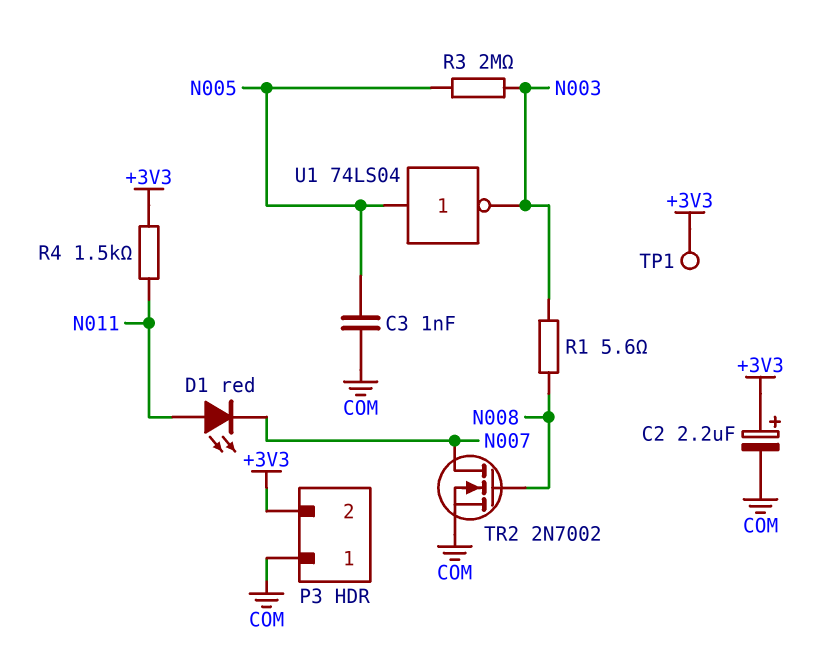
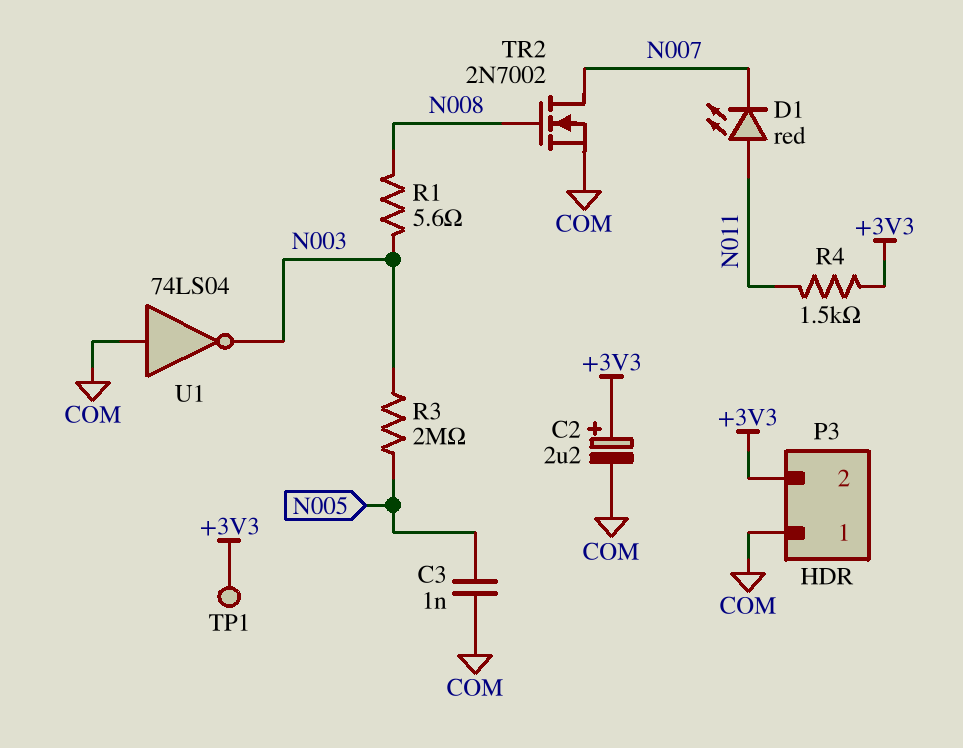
U1: NOT 74LS04 (in N005, out N003) -> NOT 74LS04 (in COM, out N003)

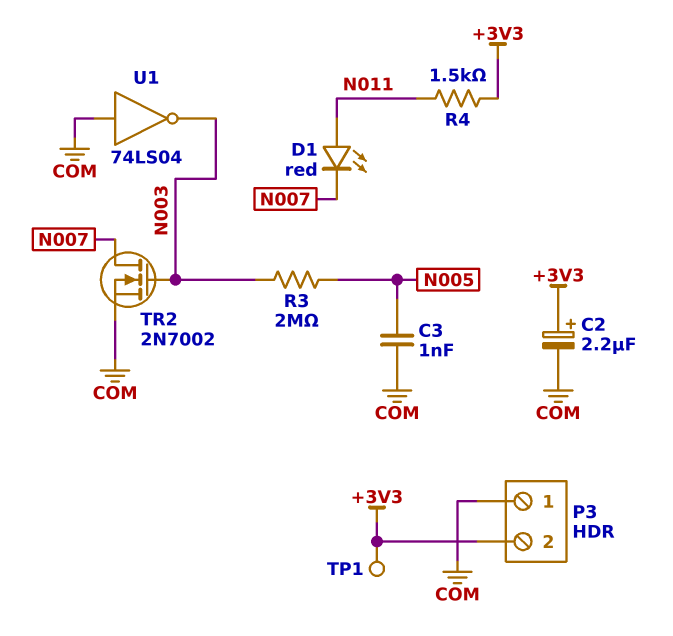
R1: 5.6 (N003, N008) -> none
TR2: NMOS 2N7002 (G N008, D N007, S COM) -> NMOS 2N7002 (G N003, D N007, S COM)

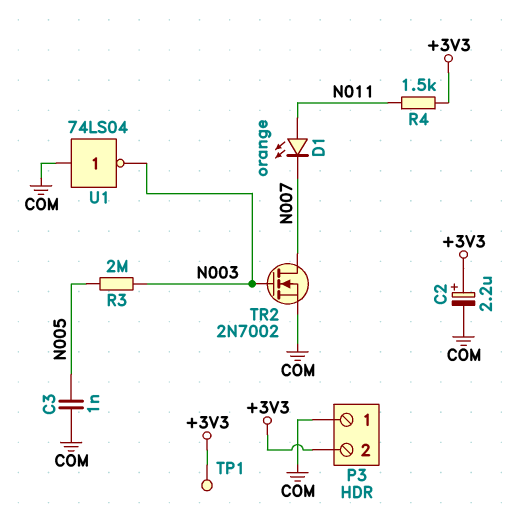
D1: LED red (A N011, K N007) -> LED orange (A N011, K N007)

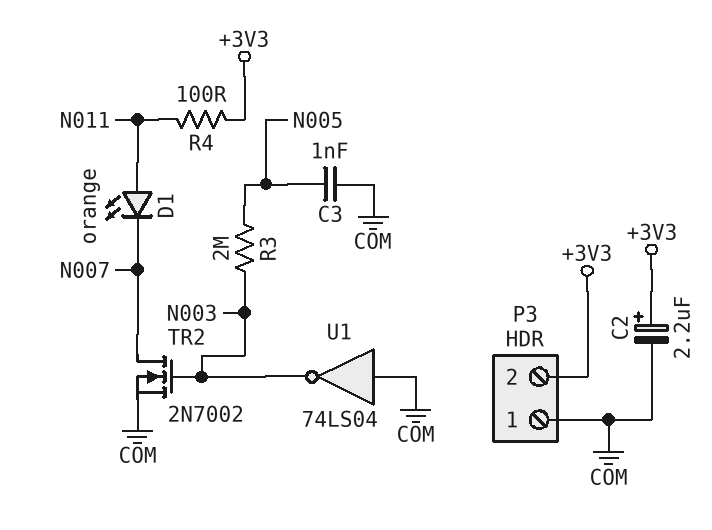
R4: 1.5k (+3V3, N011) -> 100 (+3V3, N011)
TP1: test point (+3V3) -> none

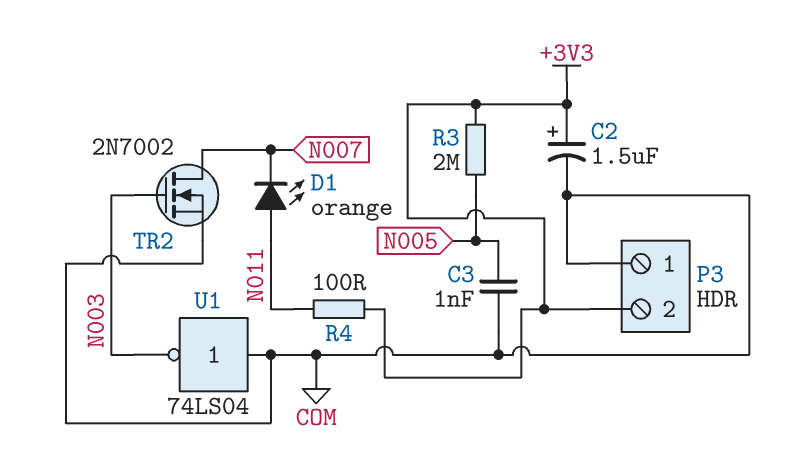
C2: 2.2uF (plus +3V3, minus COM) -> 1.5uF (plus +3V3, minus COM)
R3: 2M (N003, N005) -> 2M (+3V3, N005)

